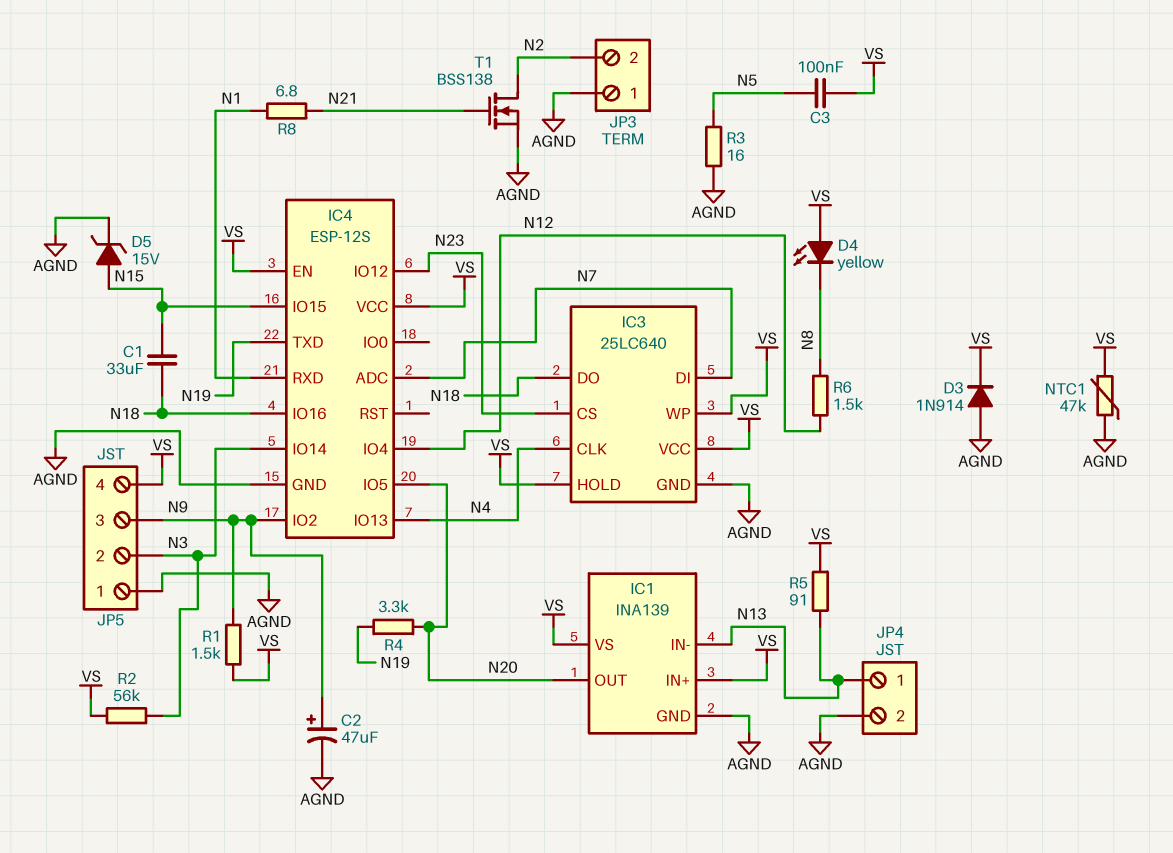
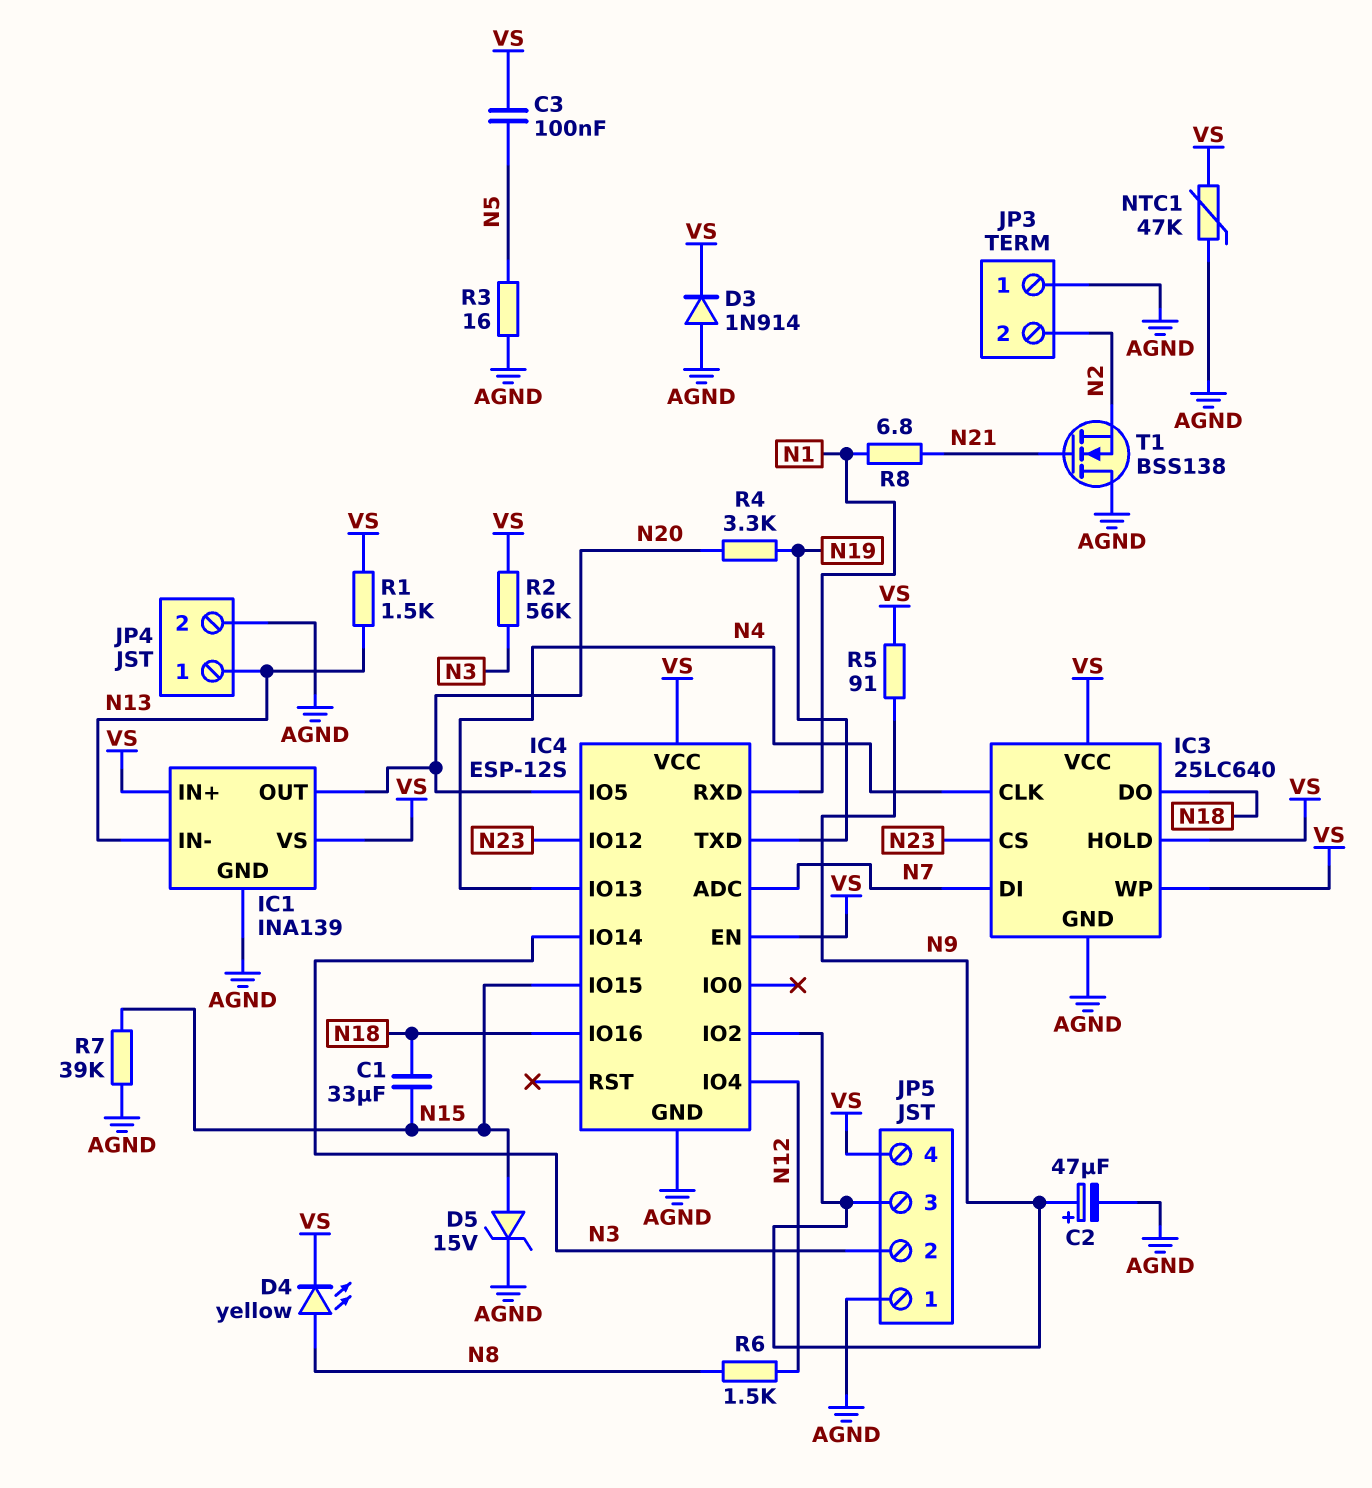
D4: LED yellow (A VS, K N8) -> LED yellow (A N8, K VS)
R1: 1.5k (N9, VS) -> 1.5k (N13, VS)
R5: 91 (N13, VS) -> 91 (N9, VS)
R7: none -> 39k (AGND, N15)
T1: NMOS BSS138 (G N21, D N2, S AGND) -> NMOS BSS138 (G N21, D AGND, S N2)

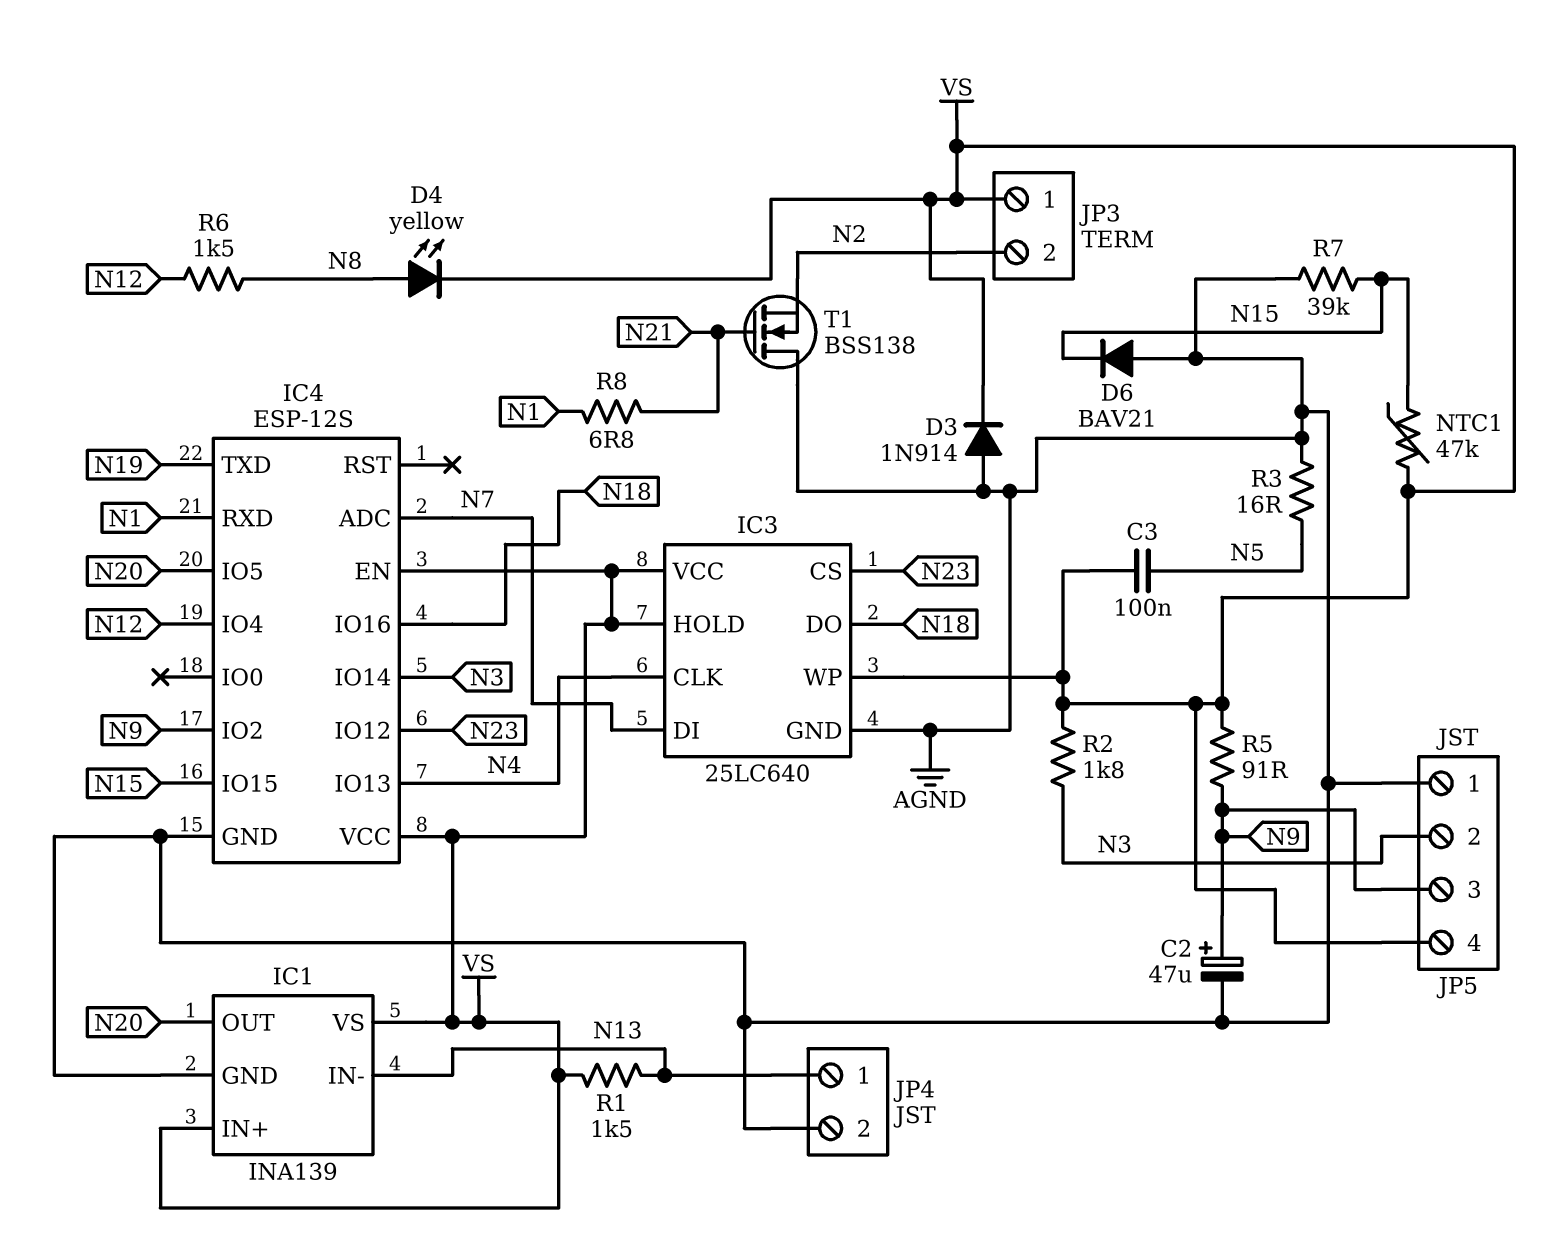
C1: 33uF (N15, N18) -> none
D5: zener 15V (A N15, K AGND) -> none
D6: none -> diode BAV21 (A AGND, K N15)
JP3 pin 1: AGND -> VS
NTC1: 47k (AGND, VS) -> 47k (N15, VS)
R2: 56k (N3, VS) -> 1.8k (N3, VS)
R4: 3.3k (N19, N20) -> none

